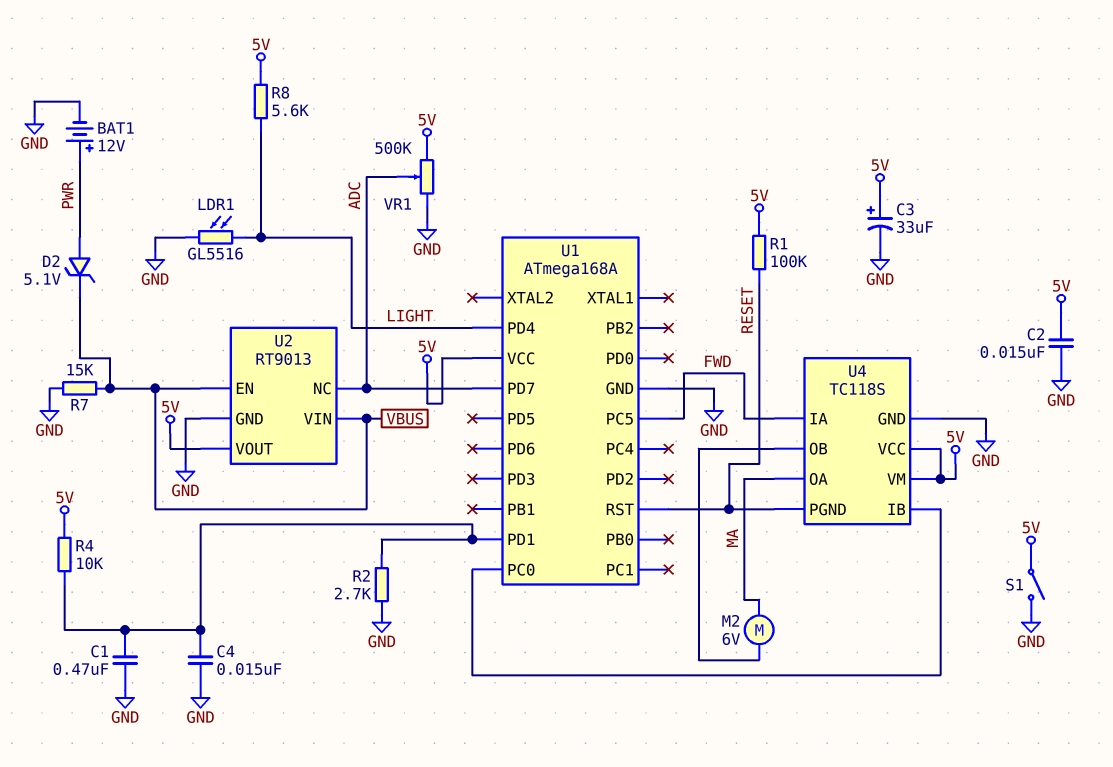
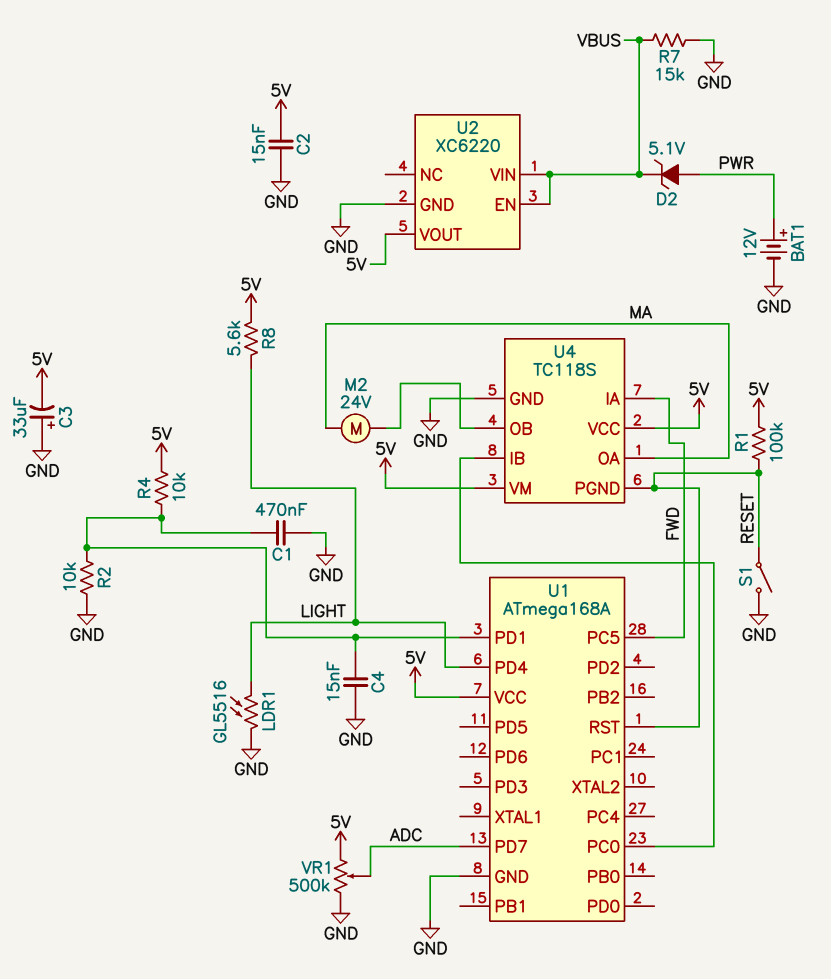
C3: 33uF (plus 5V, minus GND) -> 33uF (plus GND, minus 5V)
M2: motor 6V (MA, U4/OB) -> motor 24V (MA, U4/OB)
R2: 2.7k (GND, U1/PD1) -> 10k (GND, U1/PD1)
S1: switch (5V, GND) -> switch (GND, RESET)
U2: RT9013 -> XC6220
U2 pin NC: ADC -> none

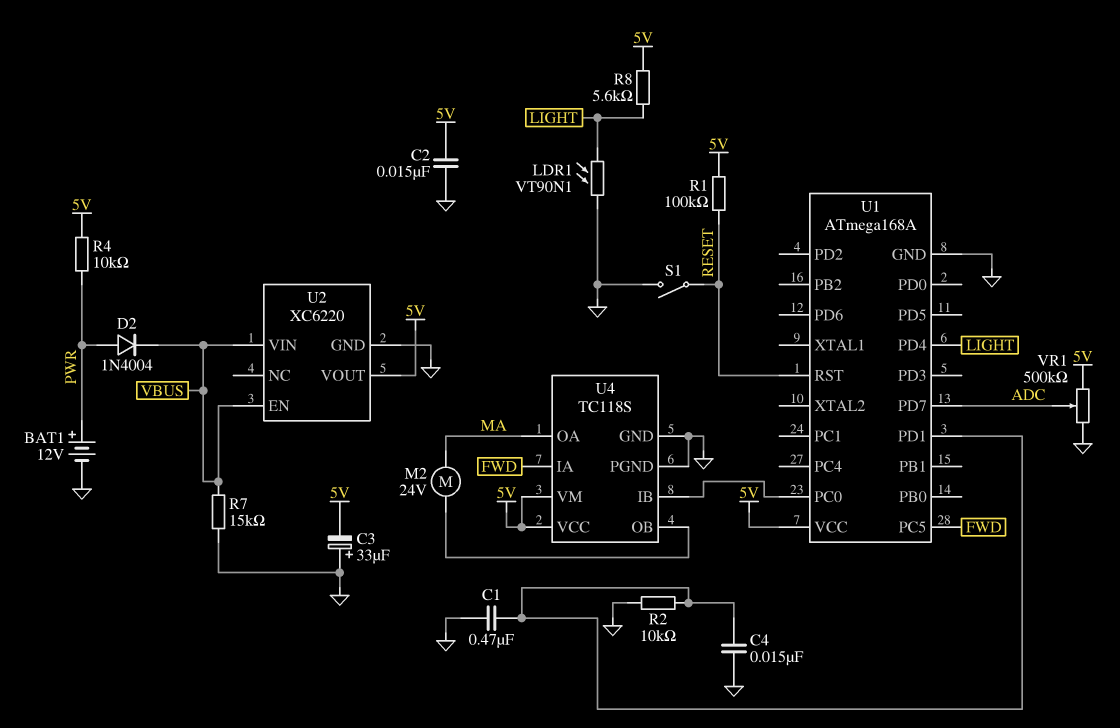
D2: zener 5.1V (A PWR, K VBUS) -> diode 1N4004 (A PWR, K VBUS)
LDR1: GL5516 (GND, LIGHT) -> VT90N1 (GND, LIGHT)
R4: 10k (5V, U1/PD1) -> 10k (5V, PWR)
U4 pin PGND: RESET -> GND

